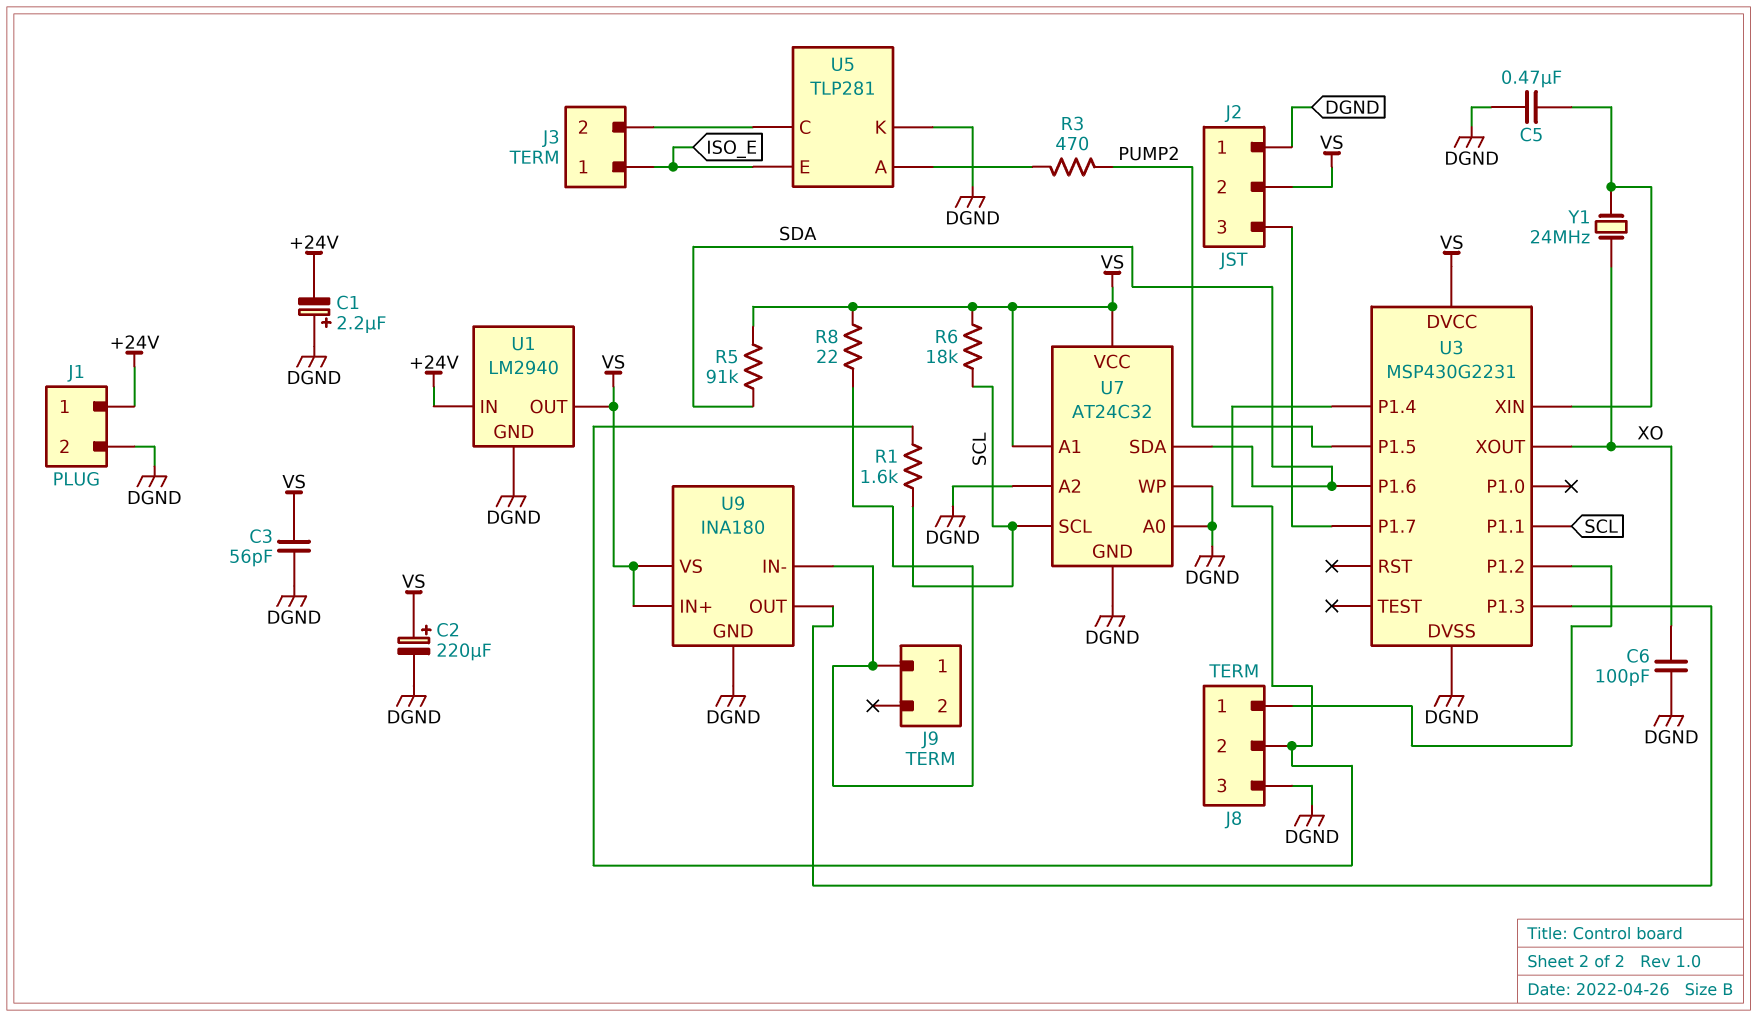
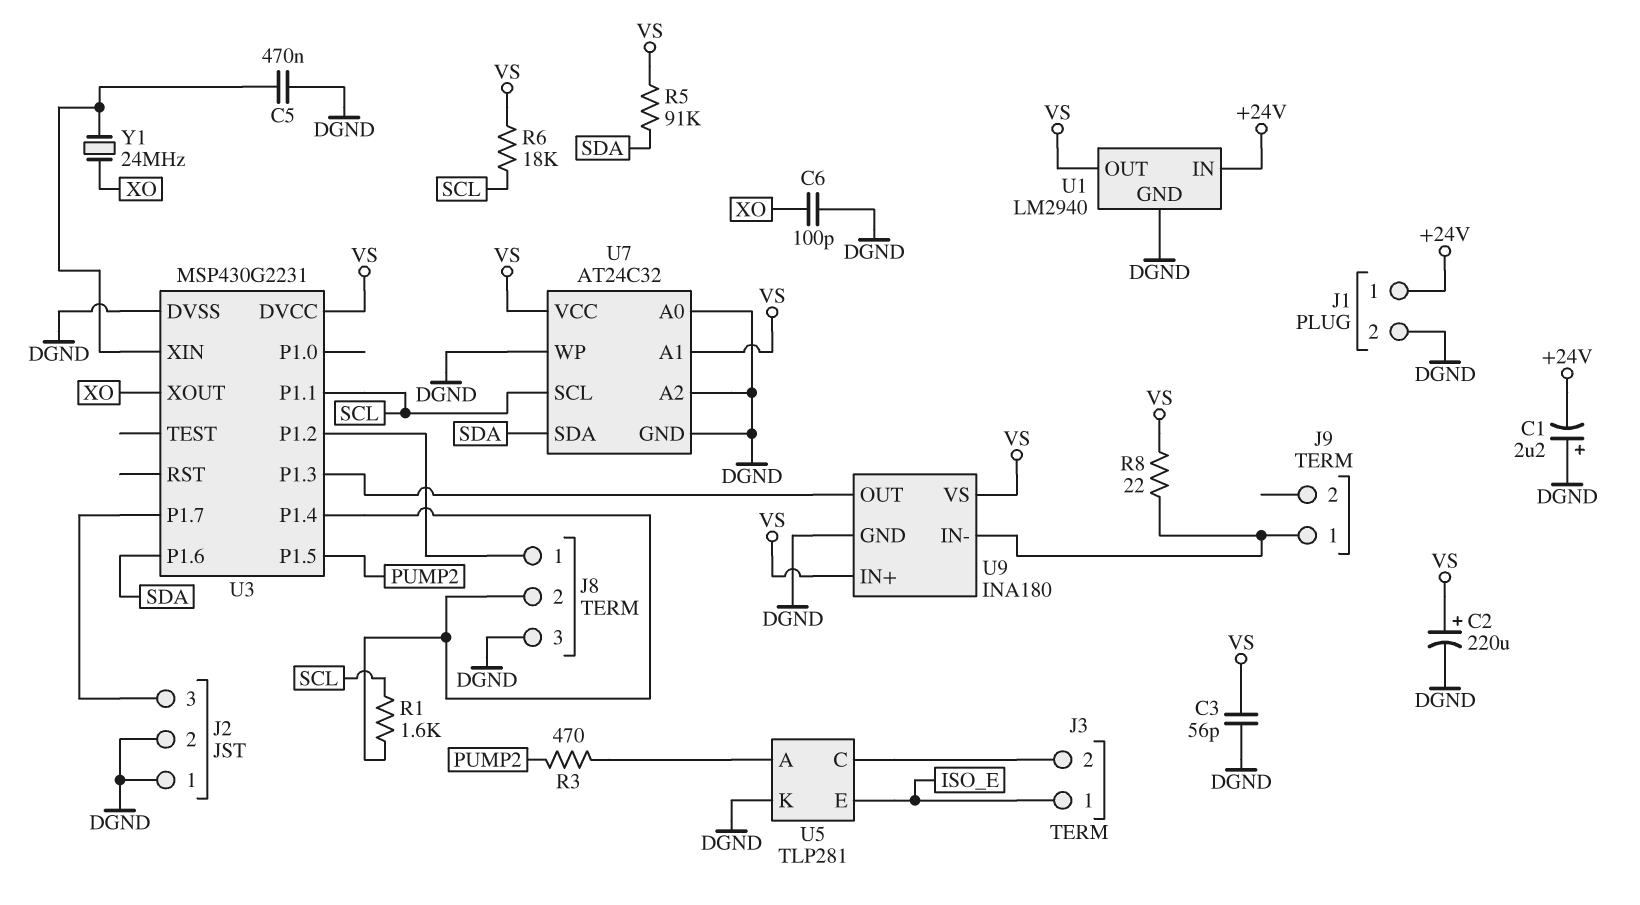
J2 pin 2: VS -> DGND

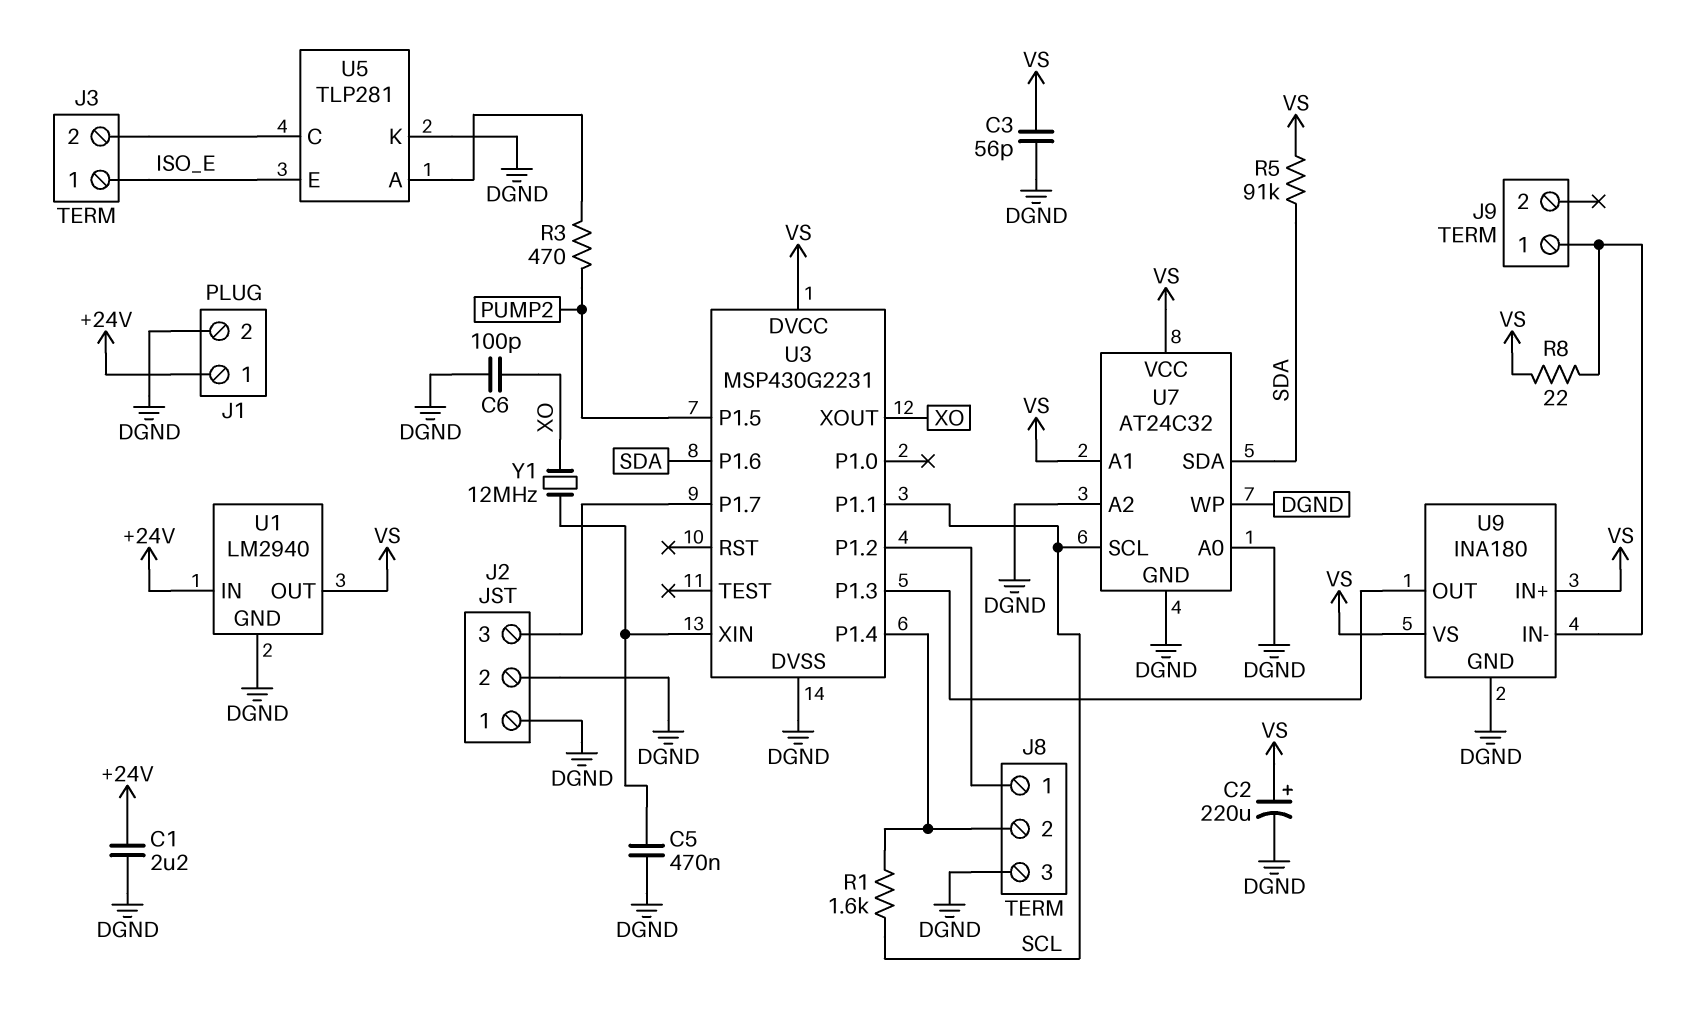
C1: 2.2uF (plus DGND, minus +24V) -> 2.2uF (+24V, DGND)
R6: 18k (SCL, VS) -> none
Y1: 24MHz (U3/XIN, XO) -> 12MHz (U3/XIN, XO)

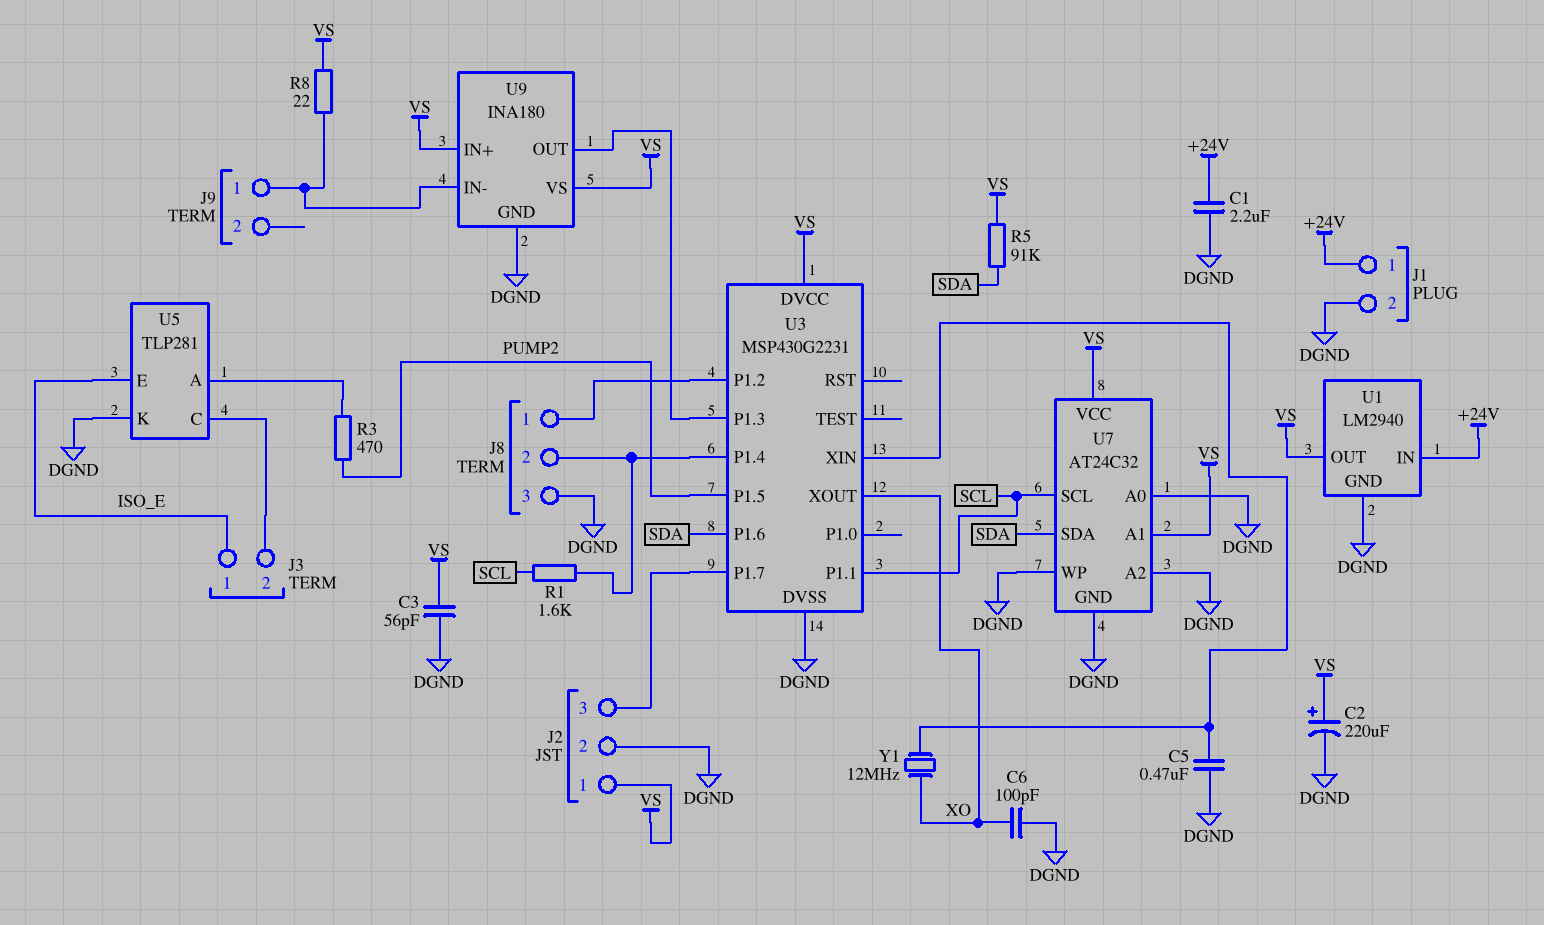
J2 pin 1: DGND -> VS

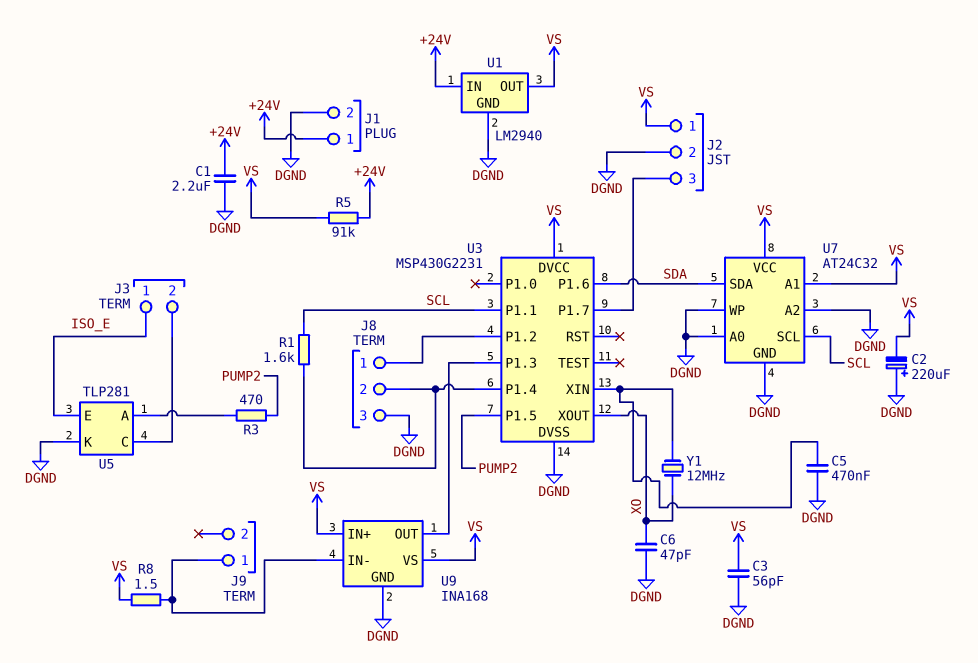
C2: 220uF (plus VS, minus DGND) -> 220uF (plus DGND, minus VS)
C6: 100pF (DGND, XO) -> 47pF (DGND, XO)
R5: 91k (SDA, VS) -> 91k (+24V, VS)
R8: 22 (J9/1, VS) -> 1.5 (J9/1, VS)
U9: INA180 -> INA168

